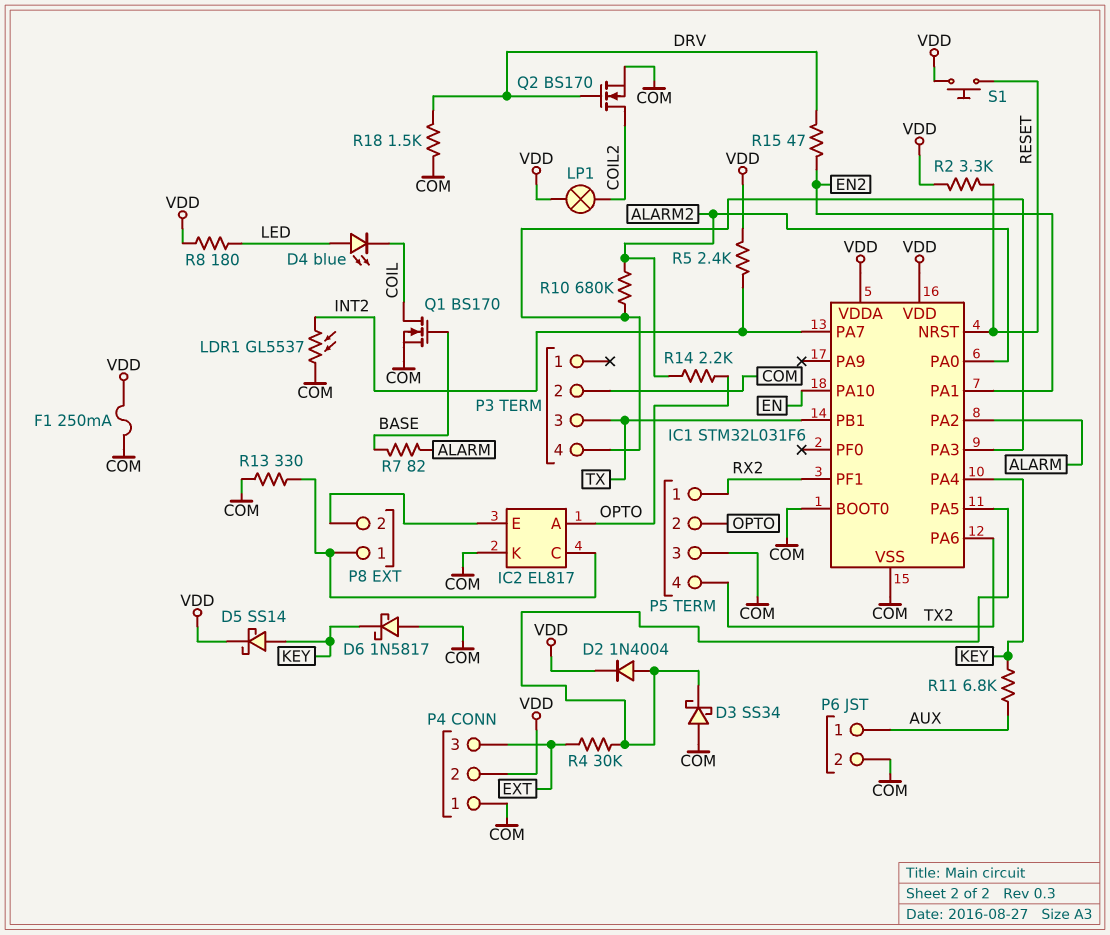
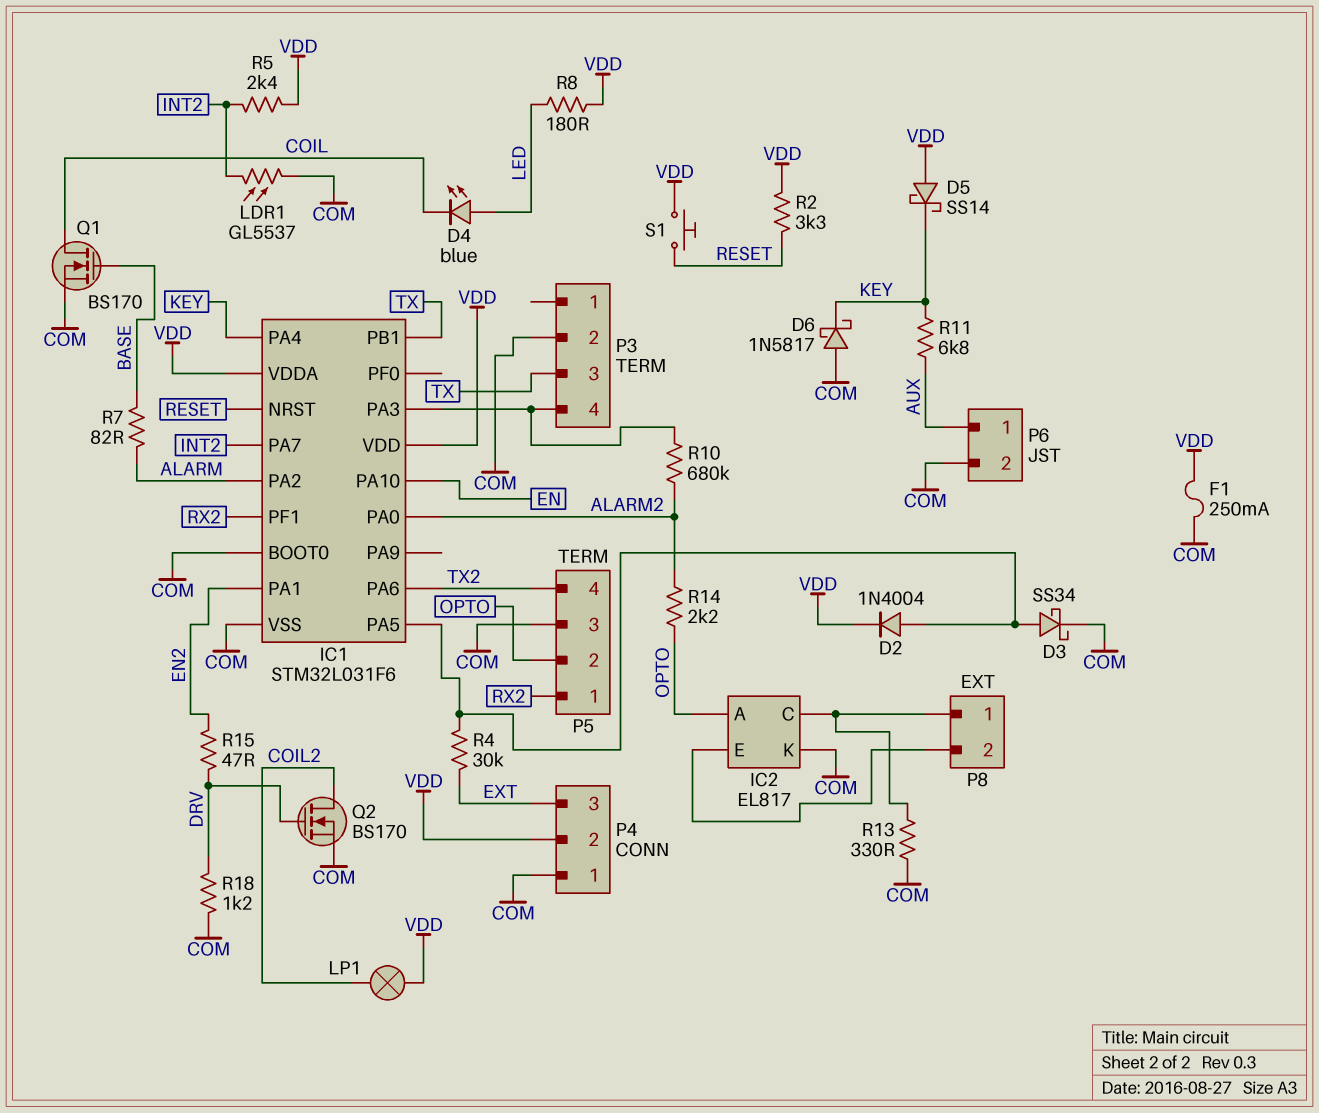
D3: schottky SS34 (A COM, K IC1/PA5) -> schottky SS34 (A IC1/PA5, K COM)
D5: schottky SS14 (A KEY, K VDD) -> schottky SS14 (A VDD, K KEY)
R18: 1.5k (COM, DRV) -> 1.2k (COM, DRV)

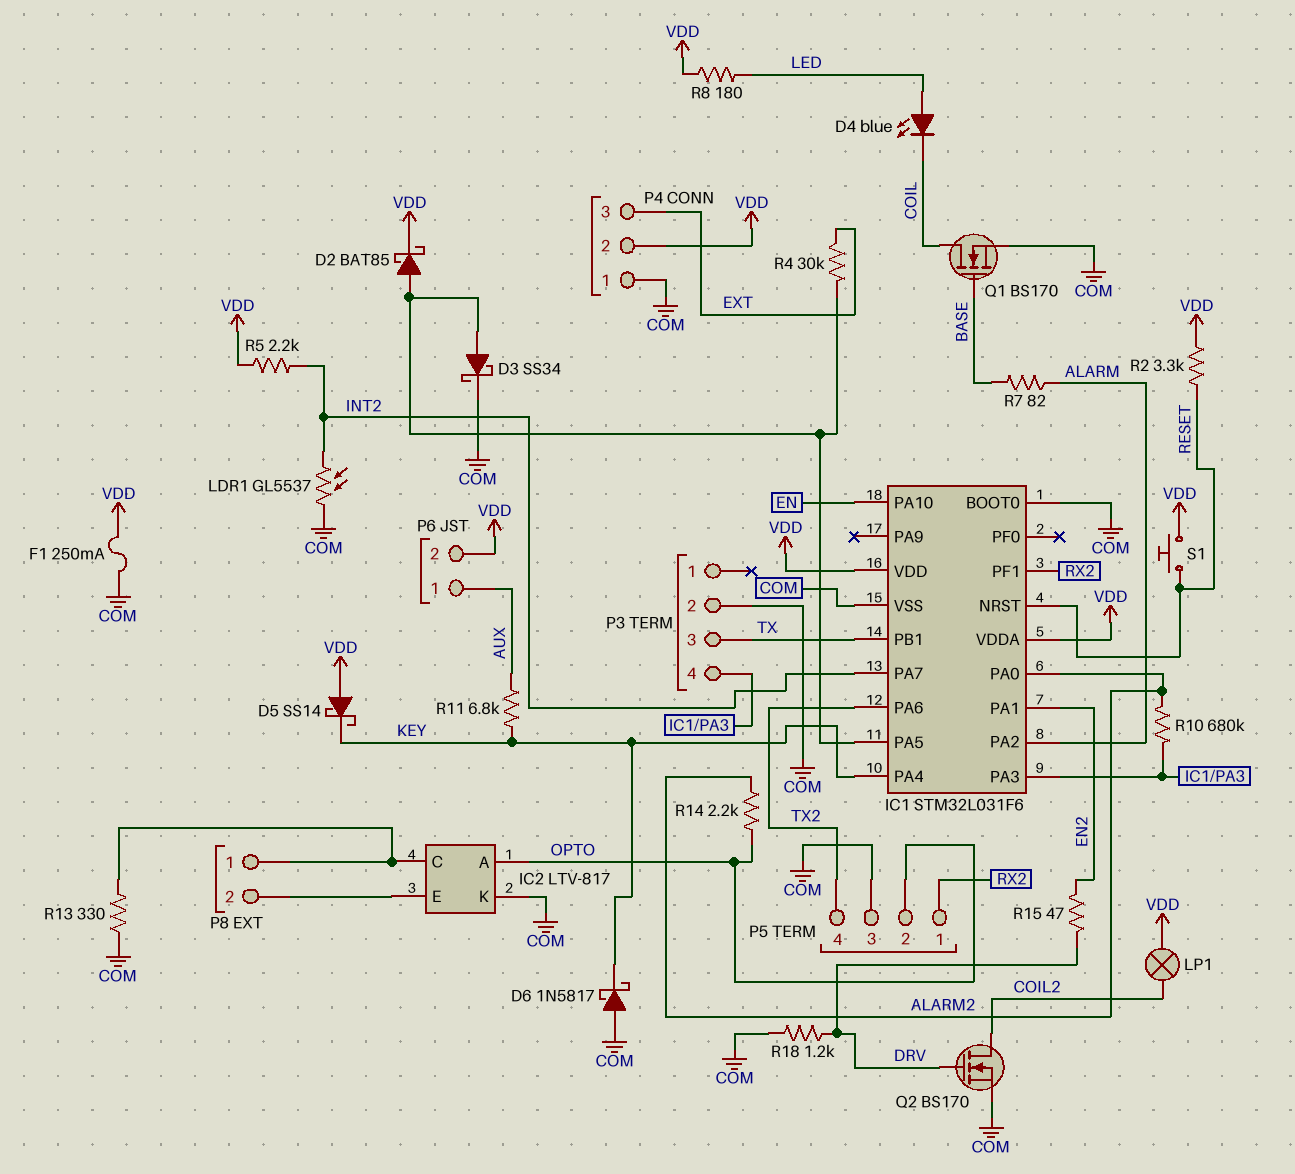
D2: diode 1N4004 (A IC1/PA5, K VDD) -> schottky BAT85 (A IC1/PA5, K VDD)
IC2: EL817 -> LTV-817
P6 pin 2: COM -> VDD
R5: 2.4k (INT2, VDD) -> 2.2k (INT2, VDD)

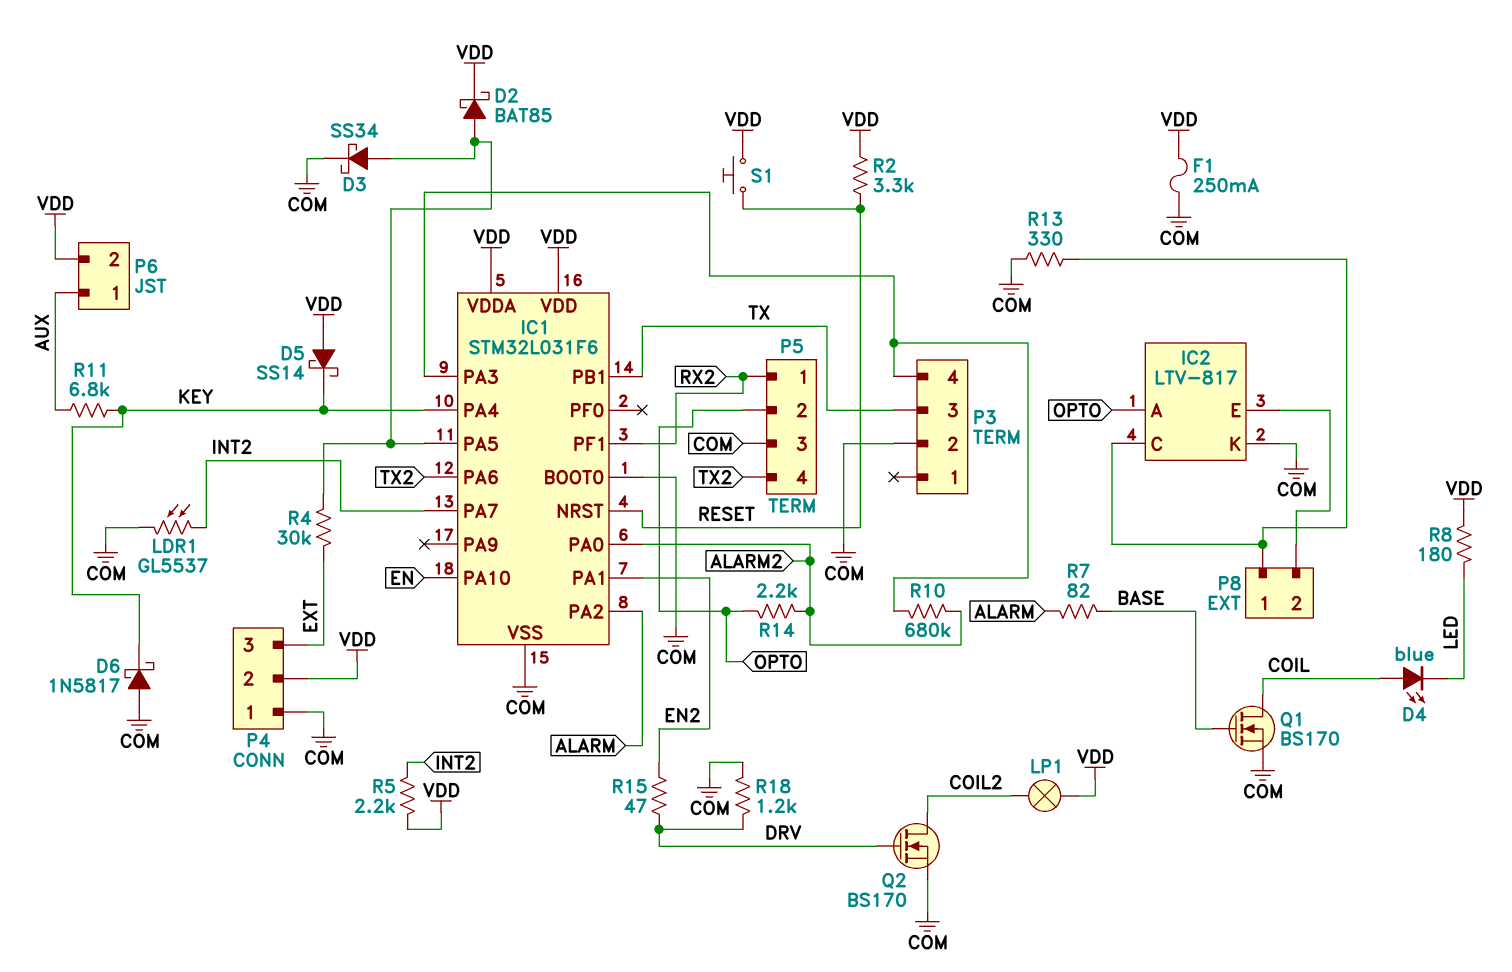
D4: LED blue (A LED, K COIL) -> LED blue (A COIL, K LED)

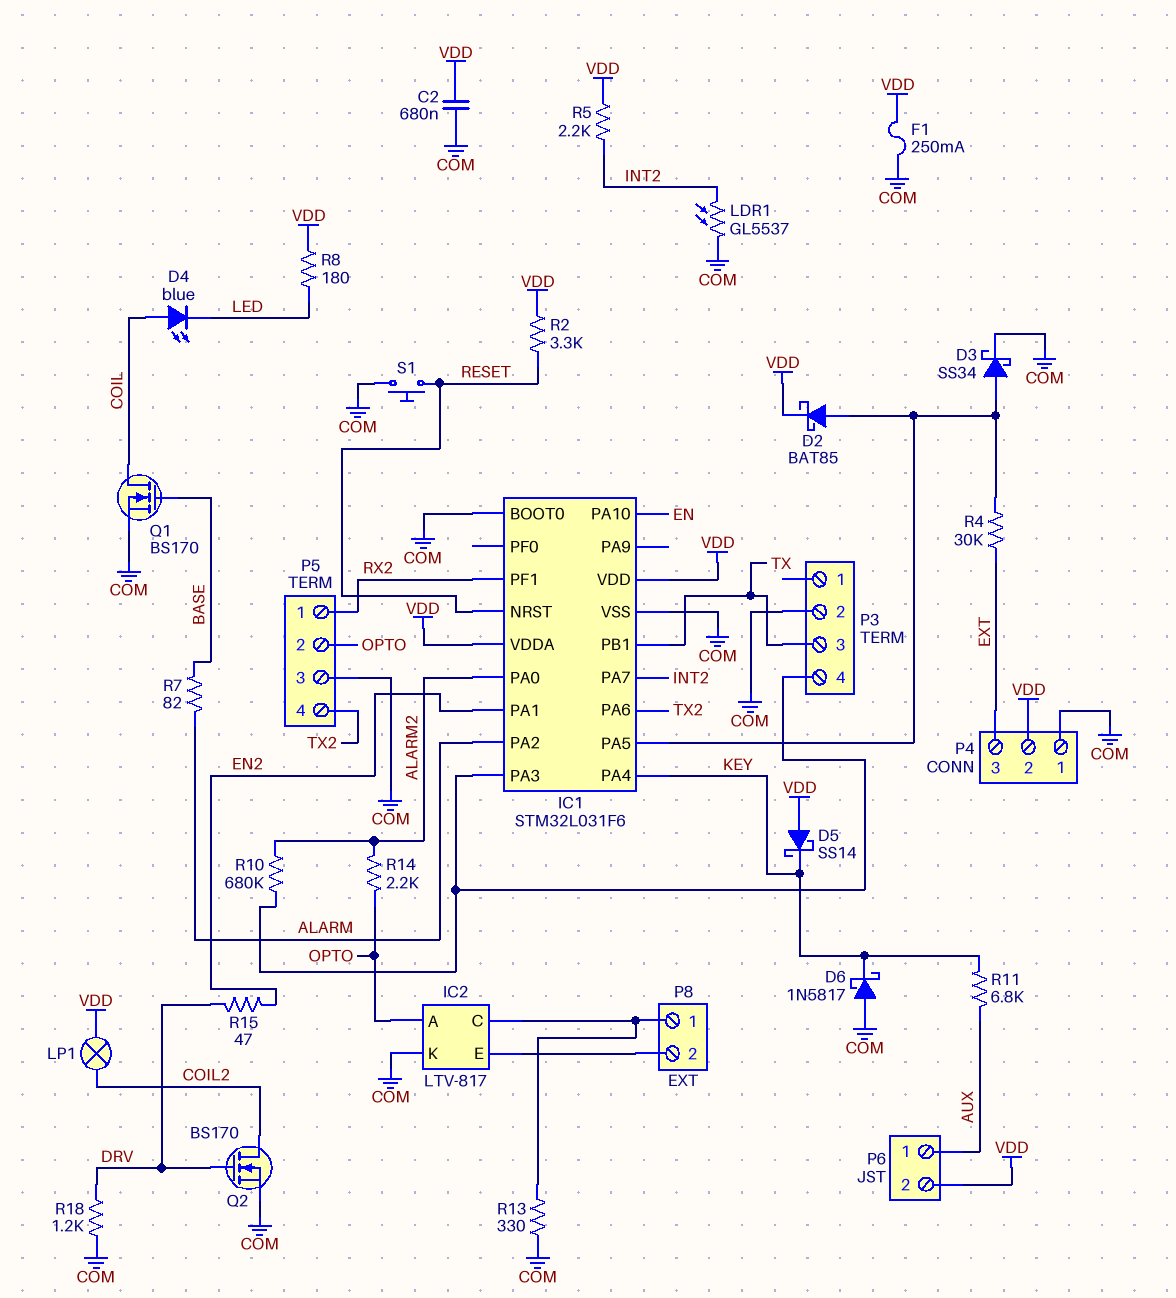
C2: none -> 680nF (COM, VDD)
S1: button (RESET, VDD) -> button (COM, RESET)

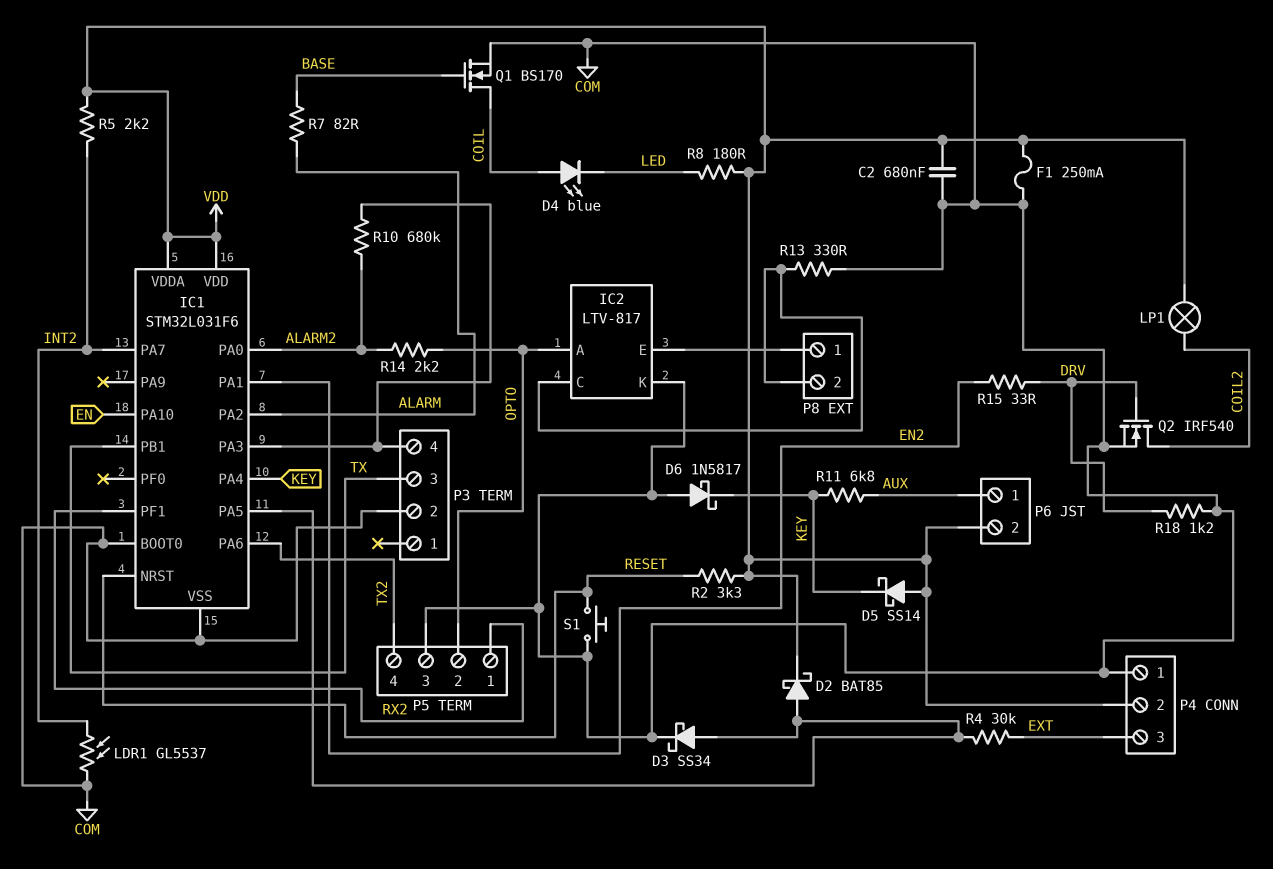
P8 pin 1: IC2/C -> IC2/E
P8 pin 2: IC2/E -> IC2/C
Q2: NMOS BS170 (G DRV, D COIL2, S COM) -> NMOS IRF540 (G DRV, D COIL2, S COM)
R15: 47 (DRV, EN2) -> 33 (DRV, EN2)

